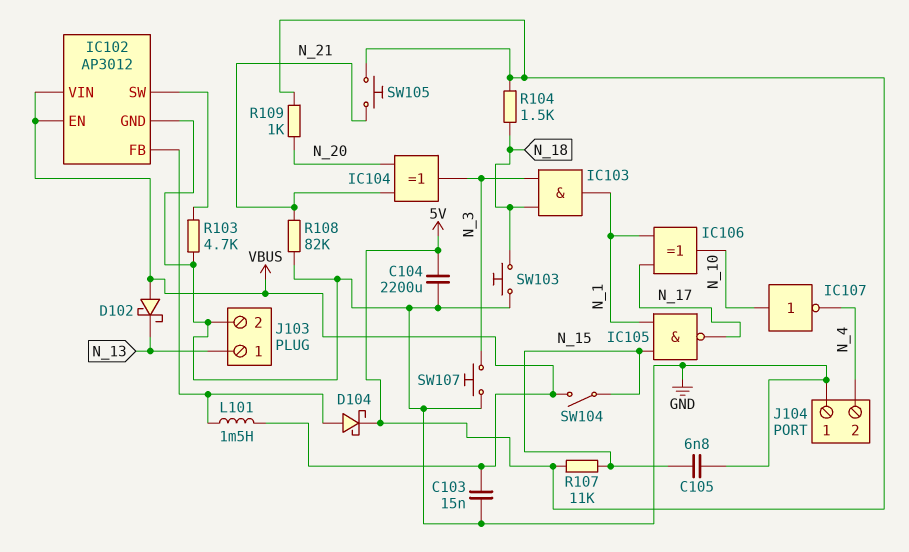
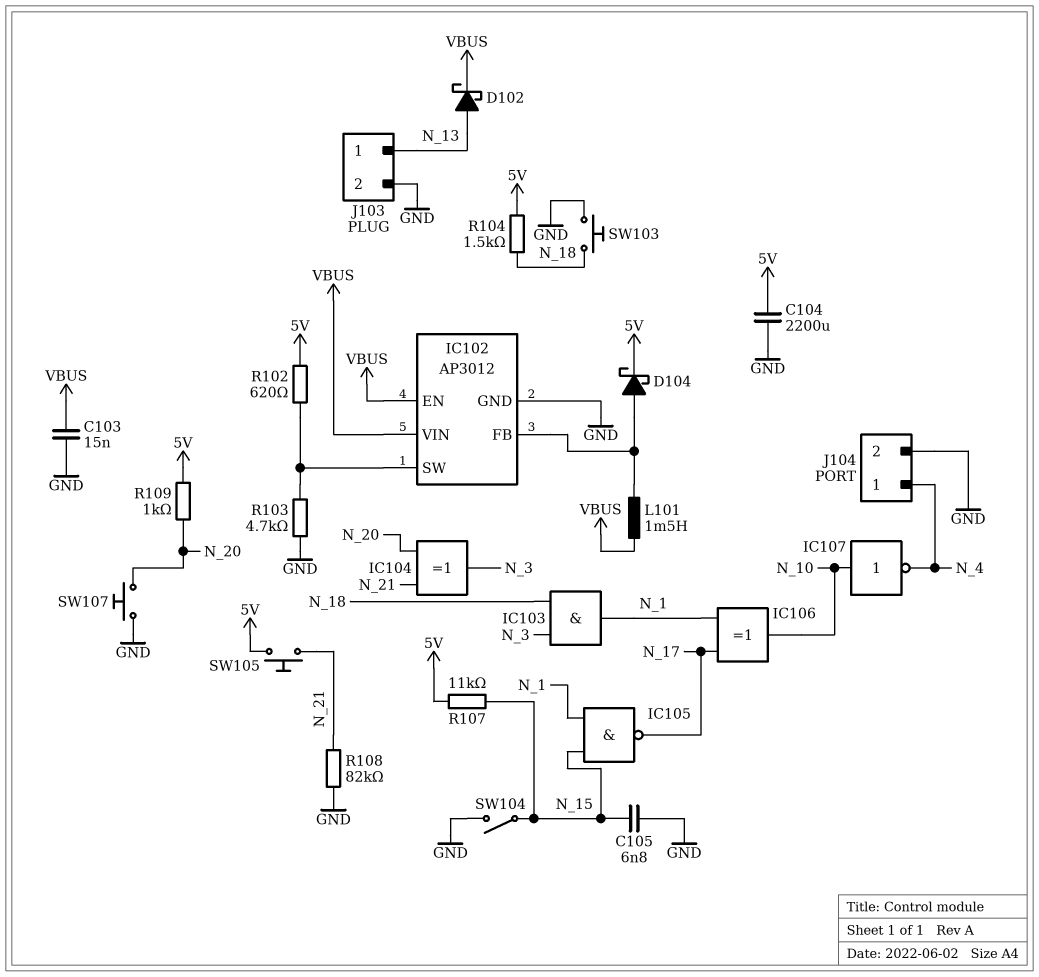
D102: schottky (A VBUS, K N_13) -> schottky (A N_13, K VBUS)
J104 pin 1: GND -> N_4
J104 pin 2: N_4 -> GND
R102: none -> 620 (5V, IC102/SW)
SW104: switch (N_15, VBUS) -> switch (GND, N_15)
SW107: button (GND, N_3) -> button (GND, N_20)

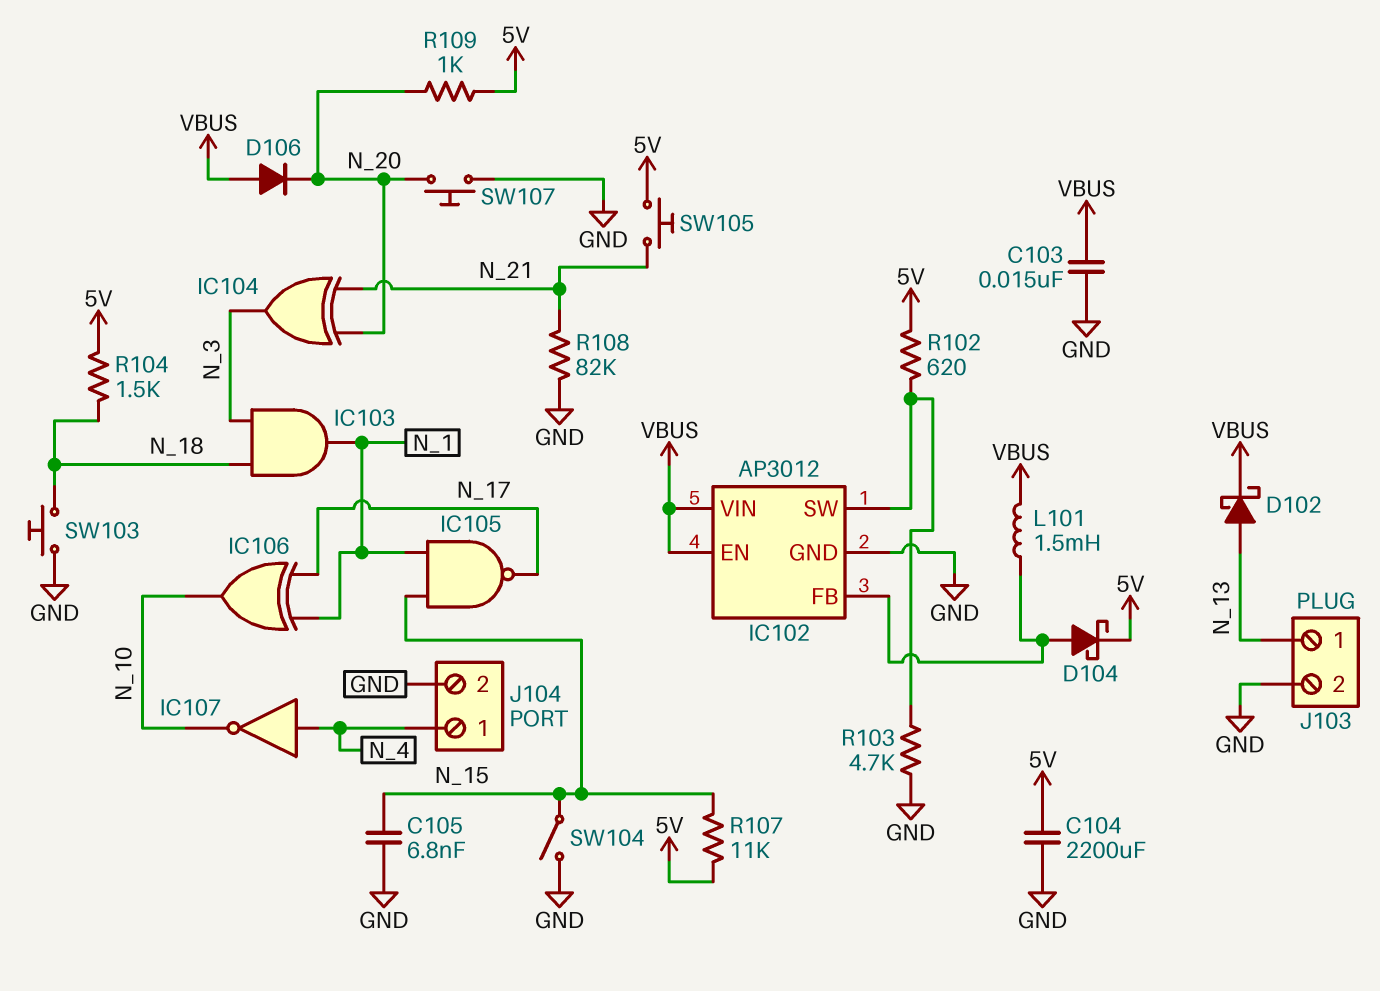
D106: none -> diode (A VBUS, K N_20)
IC107: NOT (in N_10, out N_4) -> NOT (in N_4, out N_10)

